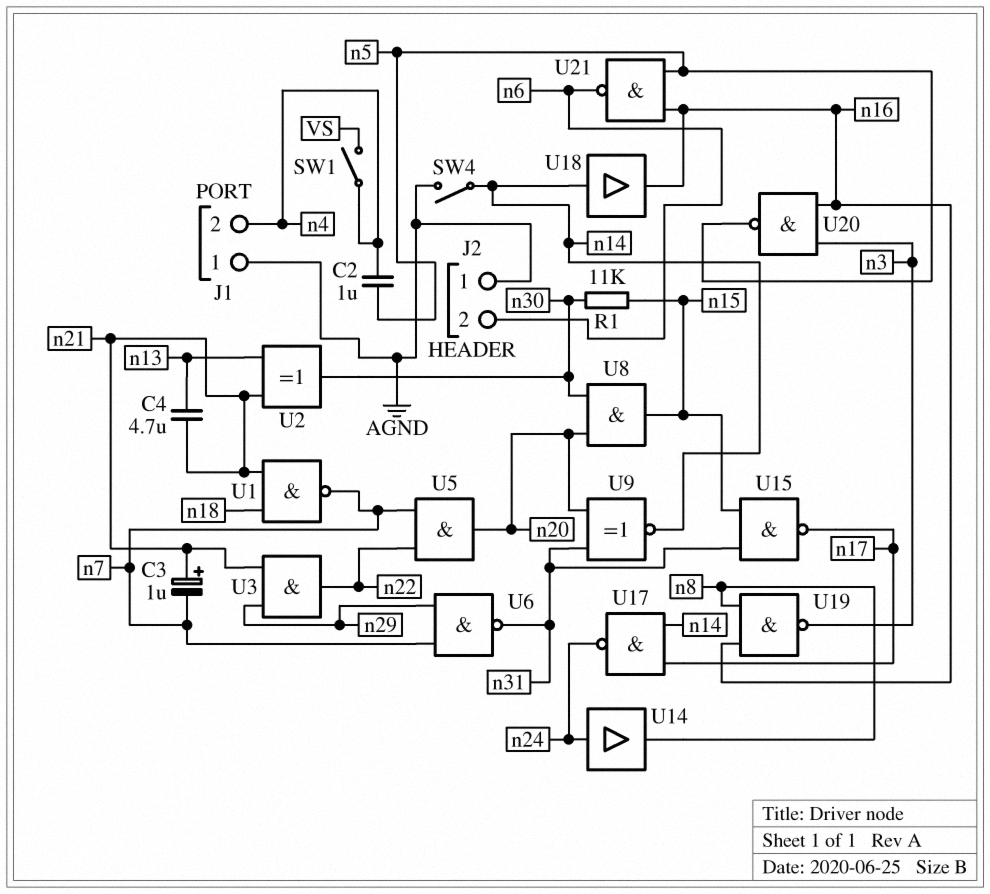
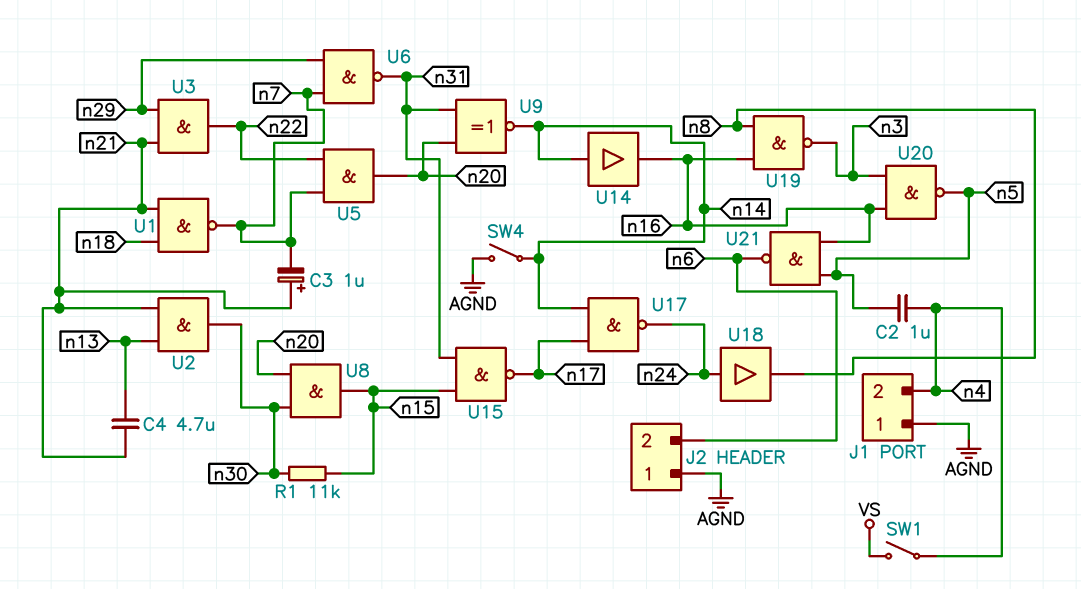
U2: XOR (in n13, in n21, out n30) -> AND (in n13, in n21, out n30)
U14: buffer (in n24, out n8) -> buffer (in n14, out n16)
U18: buffer (in n14, out n16) -> buffer (in n24, out n8)

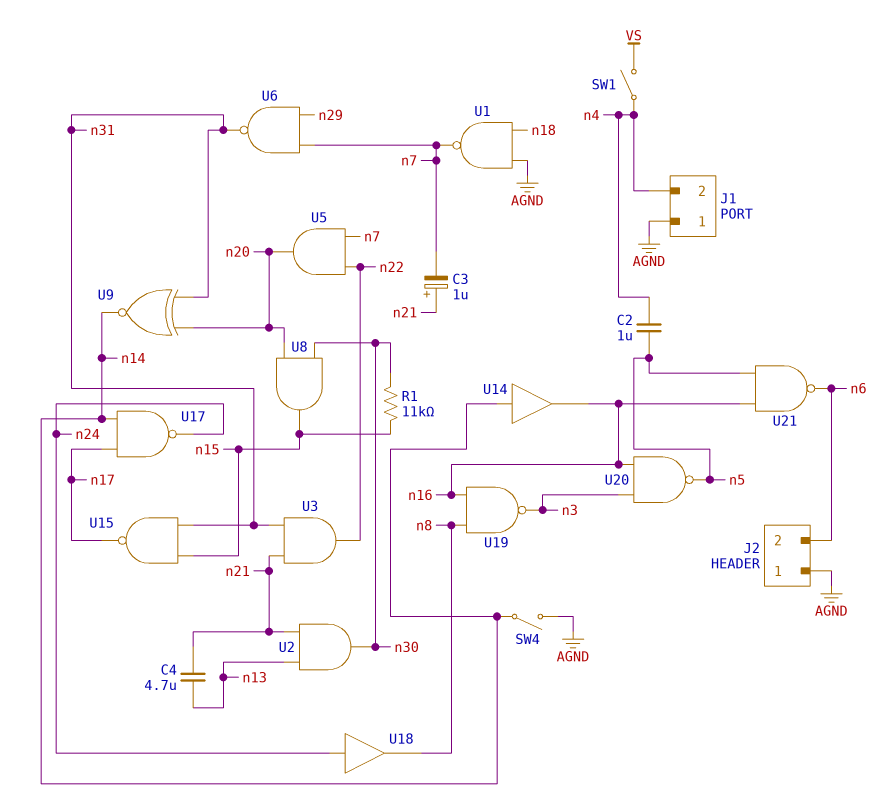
U1: NAND (in n18, in n21, out n7) -> NAND (in AGND, in n18, out n7)
U3: AND (in n21, in n29, out n22) -> AND (in n21, in n31, out n22)

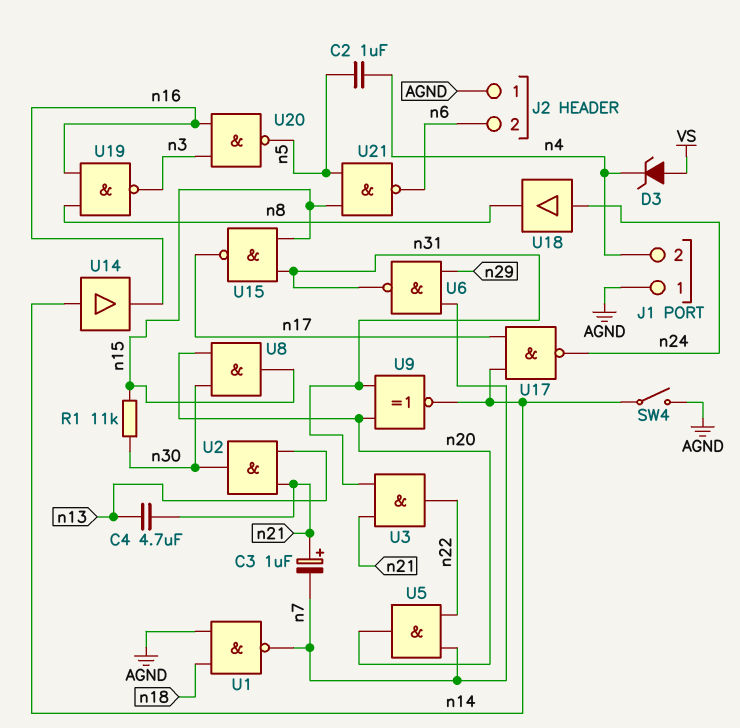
D3: none -> zener (A VS, K n4)
SW1: switch (VS, n4) -> none
U21: NAND (in n5, in n16, out n6) -> NAND (in n5, in n15, out n6)

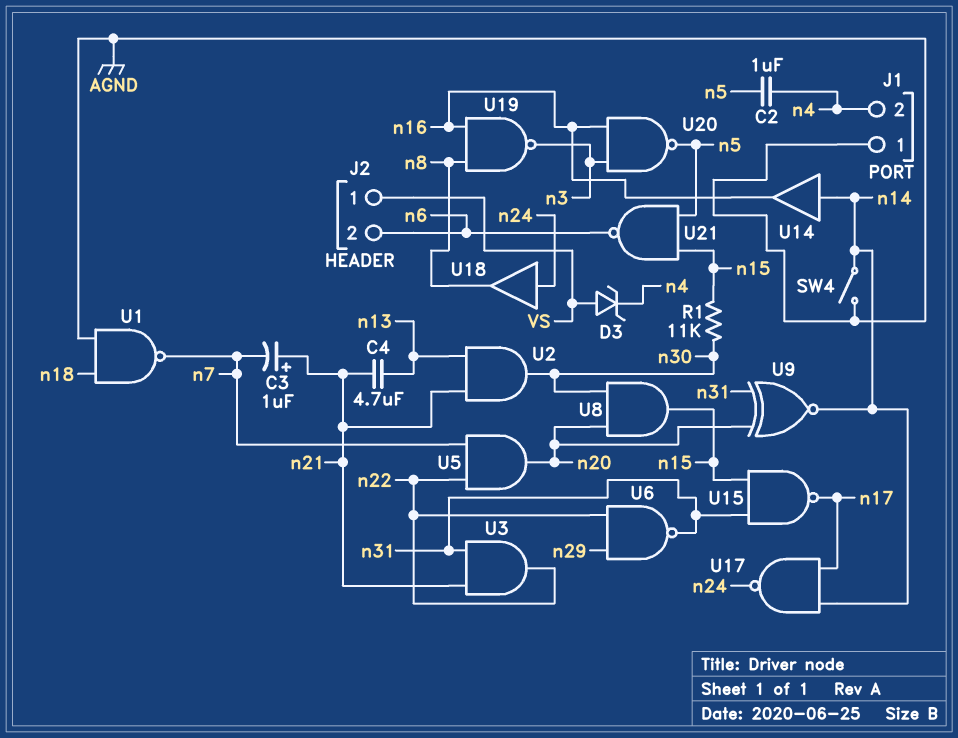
J2 pin 1: AGND -> VS
U6: NAND (in n7, in n29, out n31) -> NAND (in n22, in n29, out n31)

